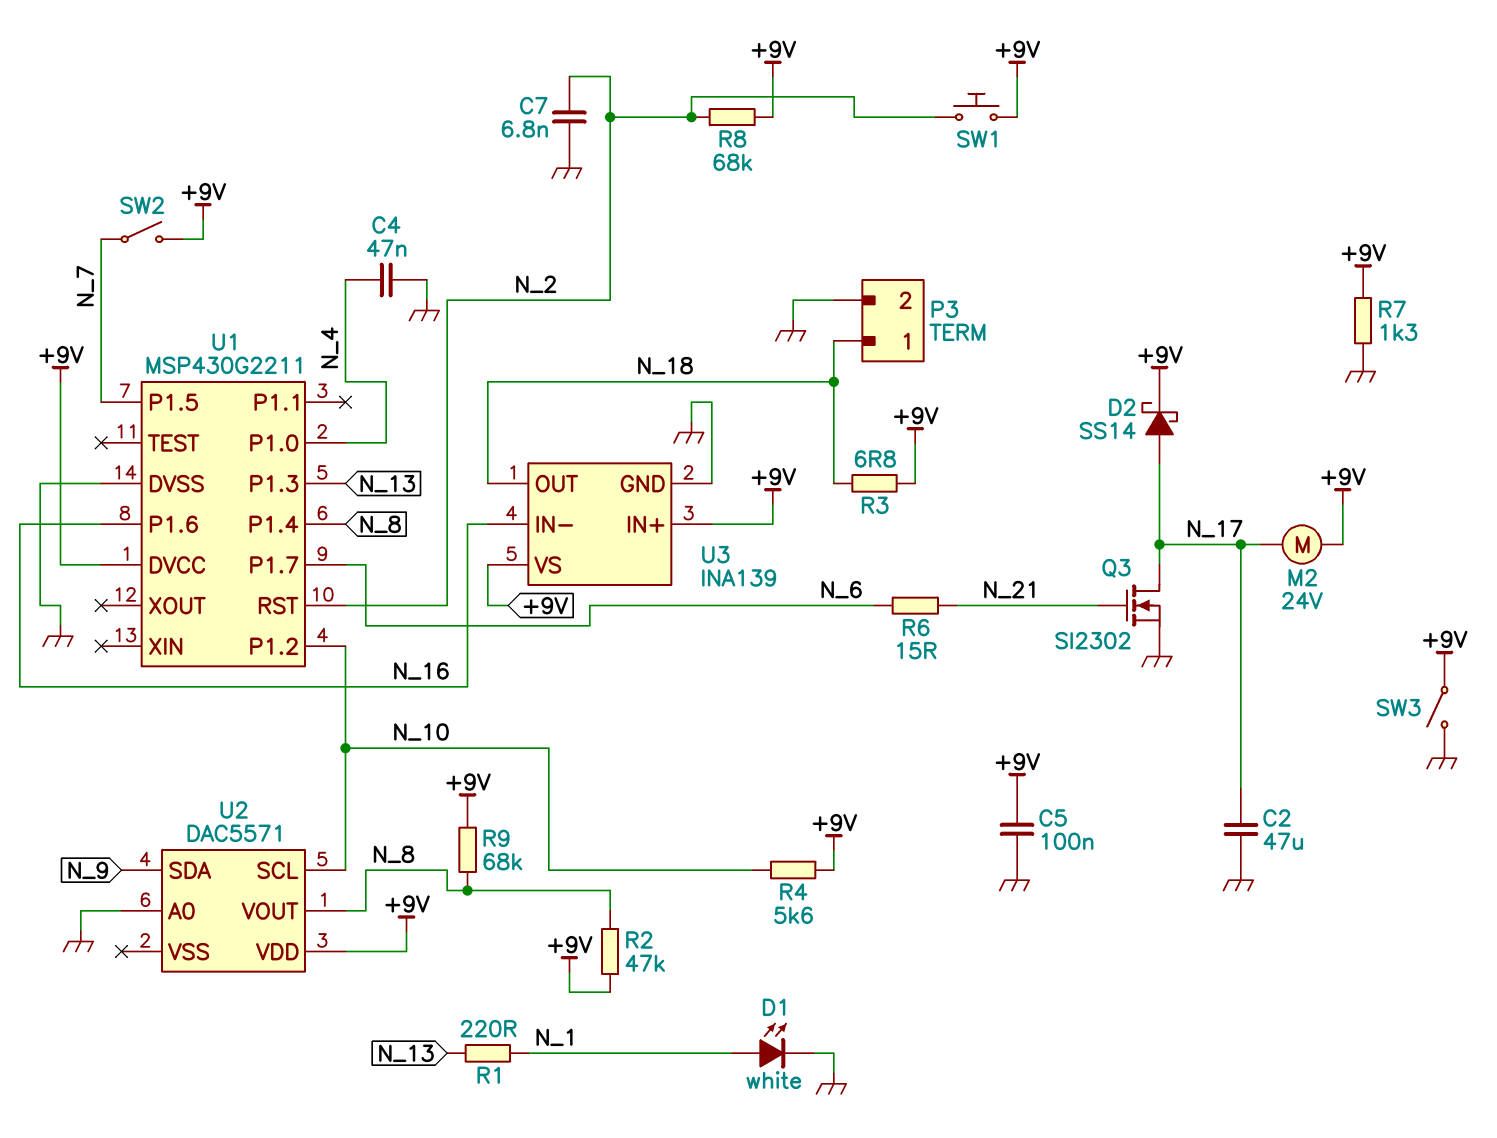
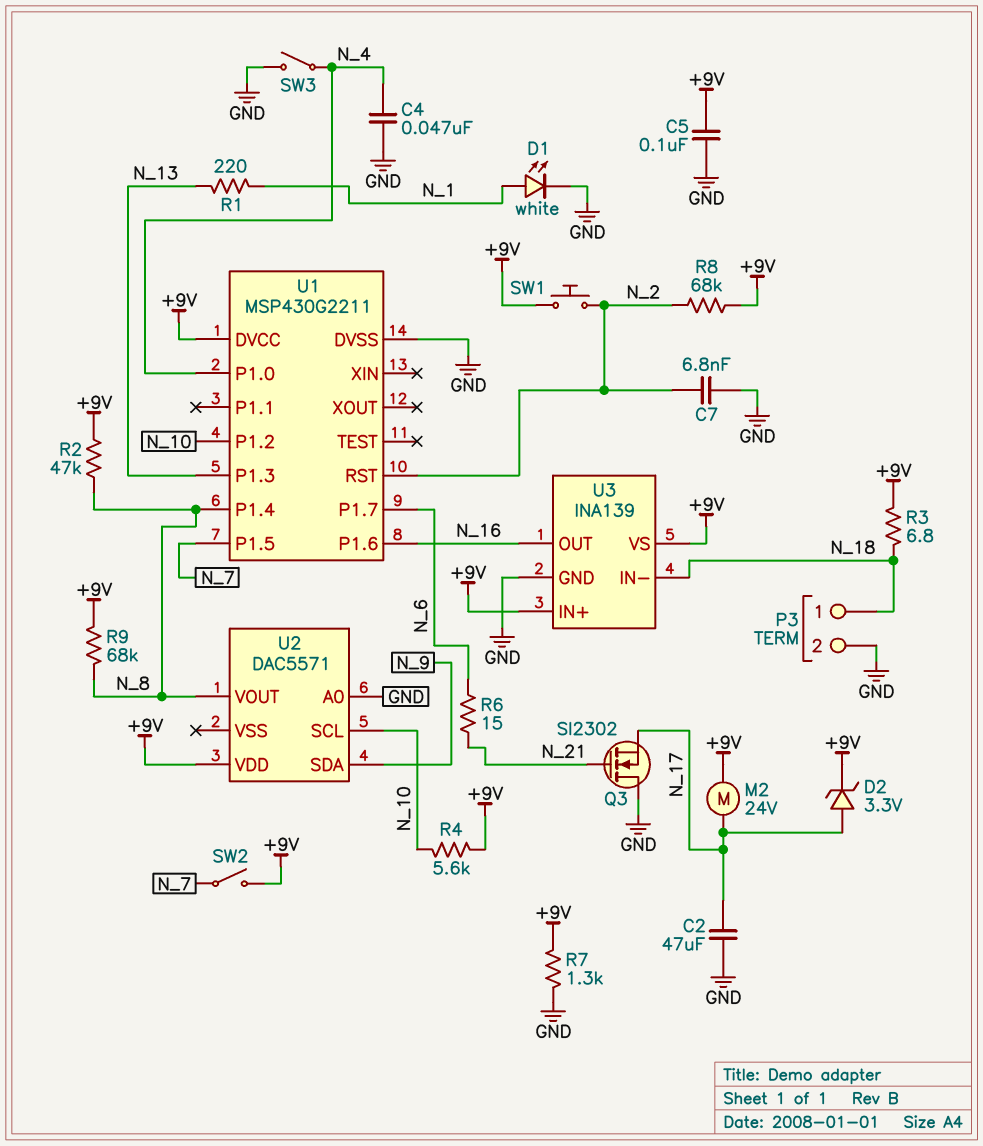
D2: schottky SS14 (A N_17, K +9V) -> zener 3.3V (A N_17, K +9V)
Q3: NMOS SI2302 (G N_21, D N_17, S GND) -> NMOS SI2302 (G N_21, D GND, S N_17)
SW3: switch (+9V, GND) -> switch (GND, N_4)
U3 pin IN-: N_16 -> N_18
U3 pin OUT: N_18 -> N_16

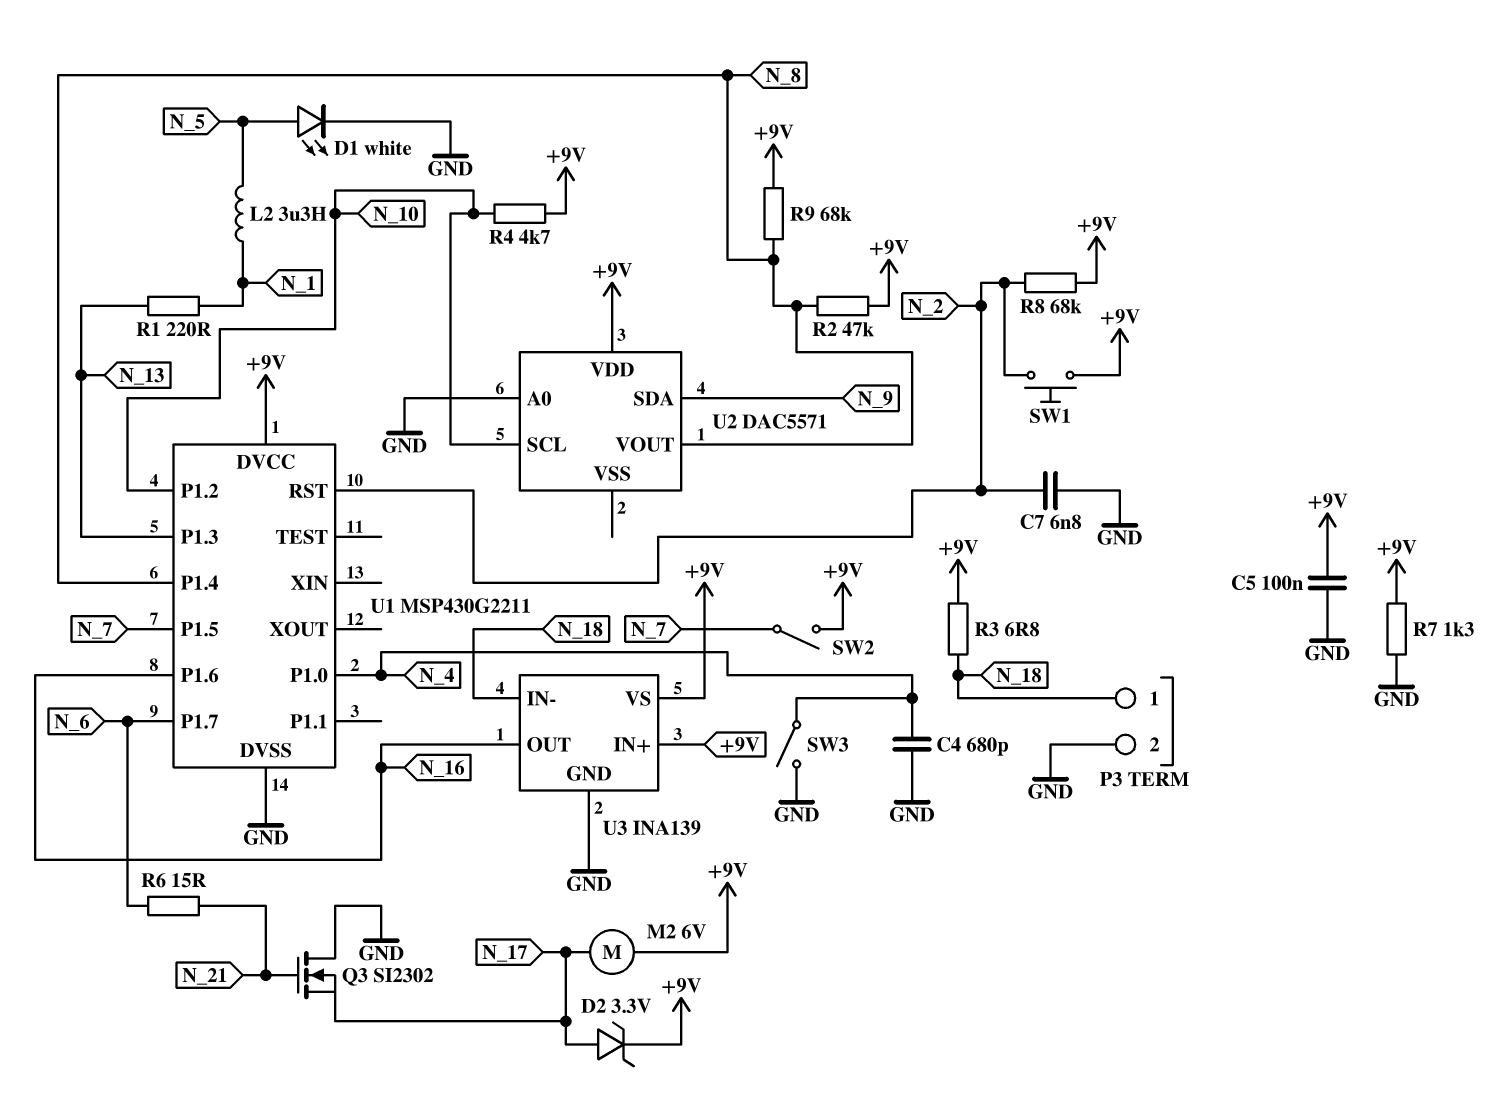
C2: 47uF (GND, N_17) -> none
C4: 47nF (GND, N_4) -> 680pF (GND, N_4)
D1: LED white (A N_1, K GND) -> LED white (A N_5, K GND)
L2: none -> 3.3uH (N_1, N_5)
M2: motor 24V (+9V, N_17) -> motor 6V (+9V, N_17)
R4: 5.6k (+9V, N_10) -> 4.7k (+9V, N_10)

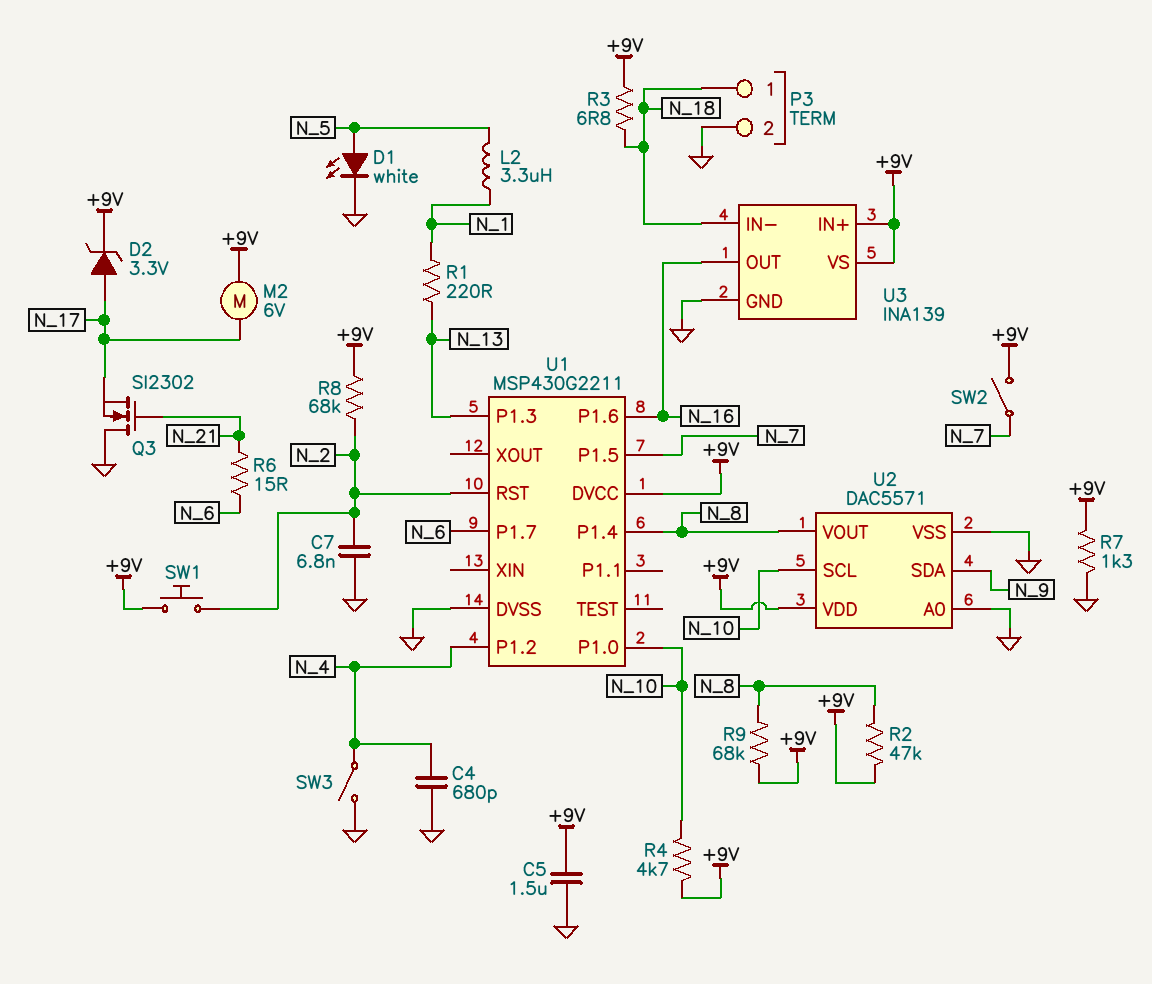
C5: 100nF (+9V, GND) -> 1.5uF (+9V, GND)
U1 pin P1.0: N_4 -> N_10
U1 pin P1.2: N_10 -> N_4
U2 pin VSS: none -> GND

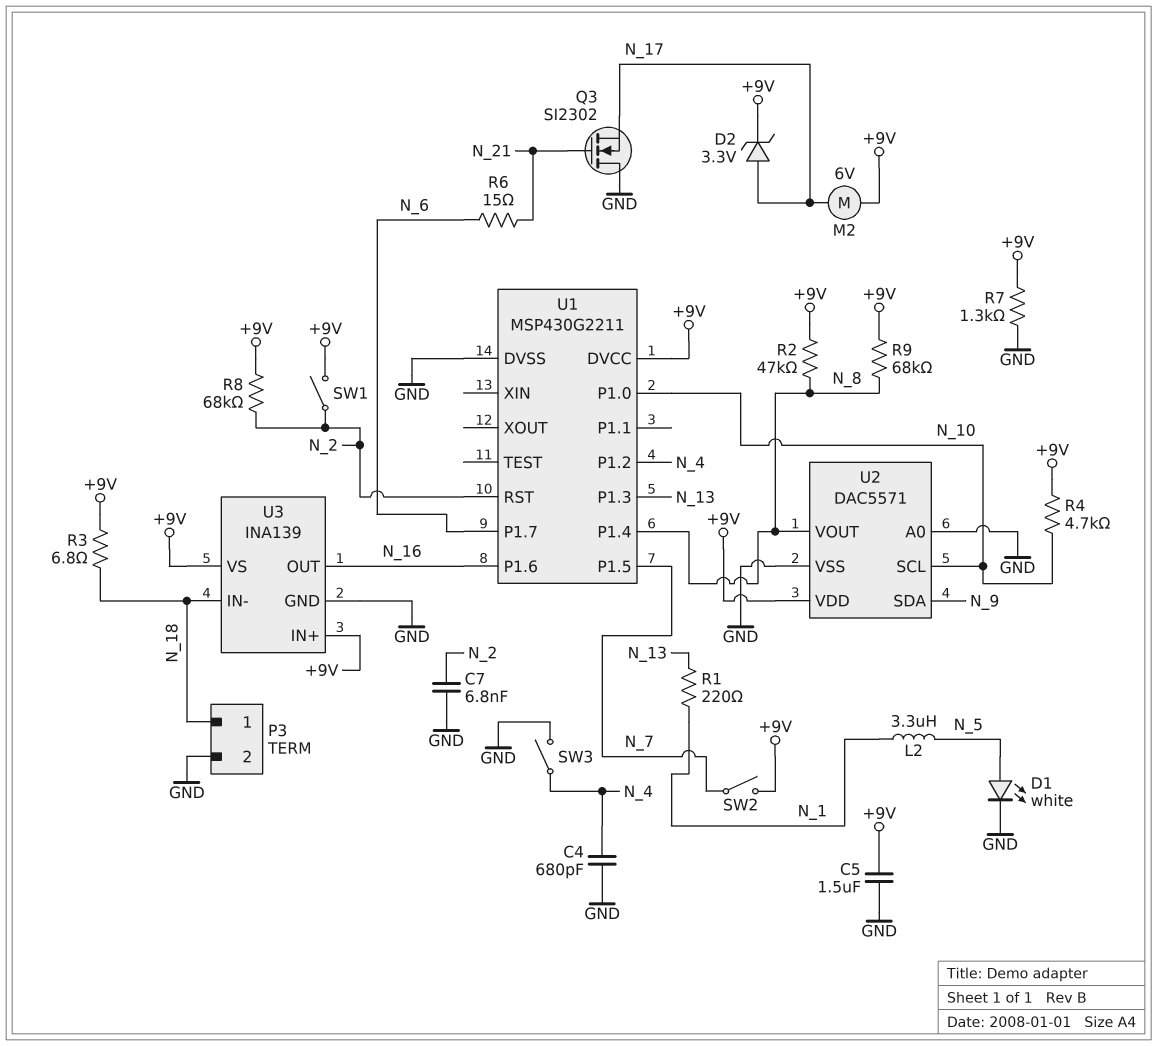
SW1: button (+9V, N_2) -> switch (+9V, N_2)

